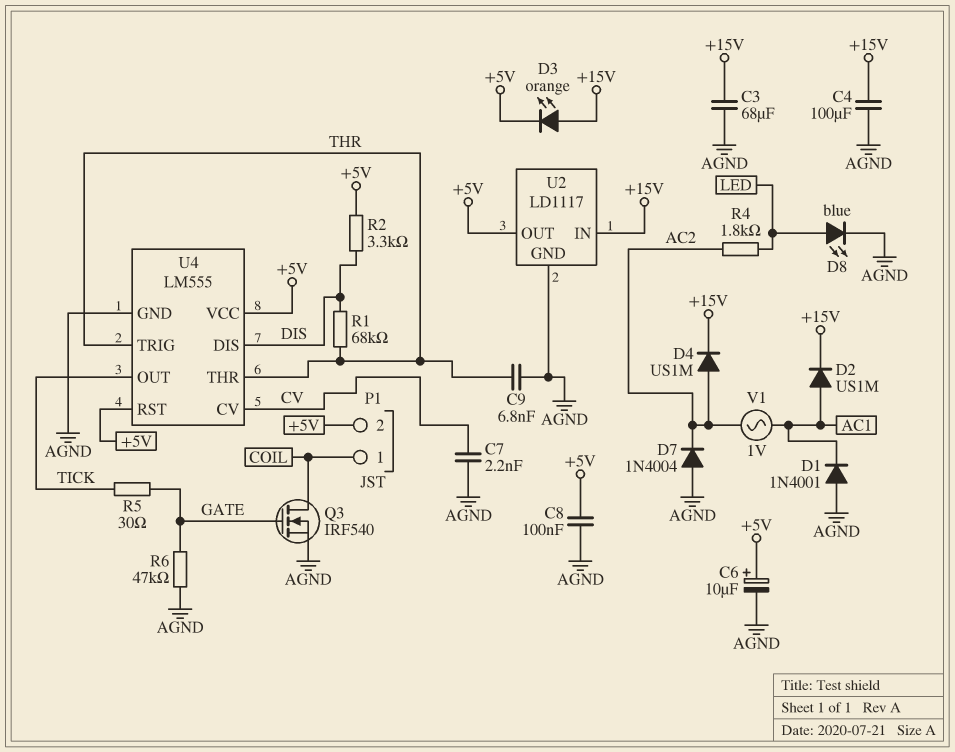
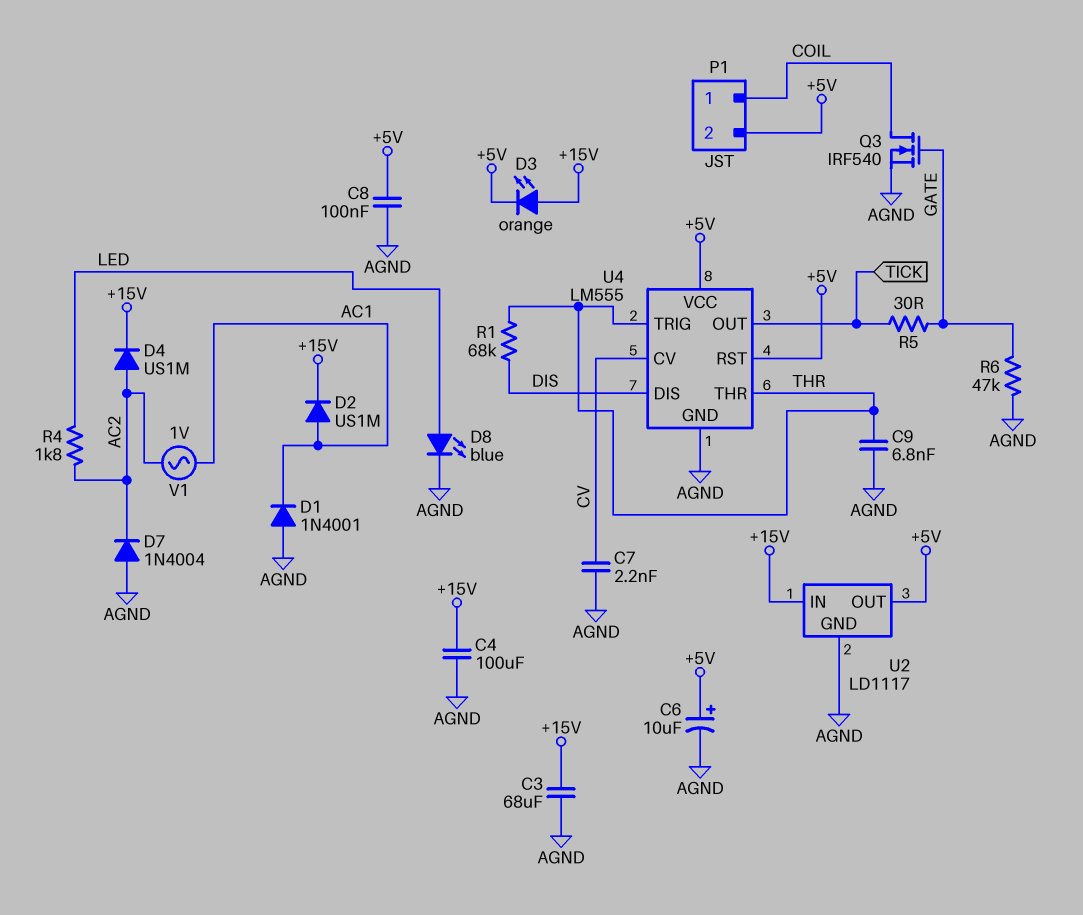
R2: 3.3k (+5V, DIS) -> none

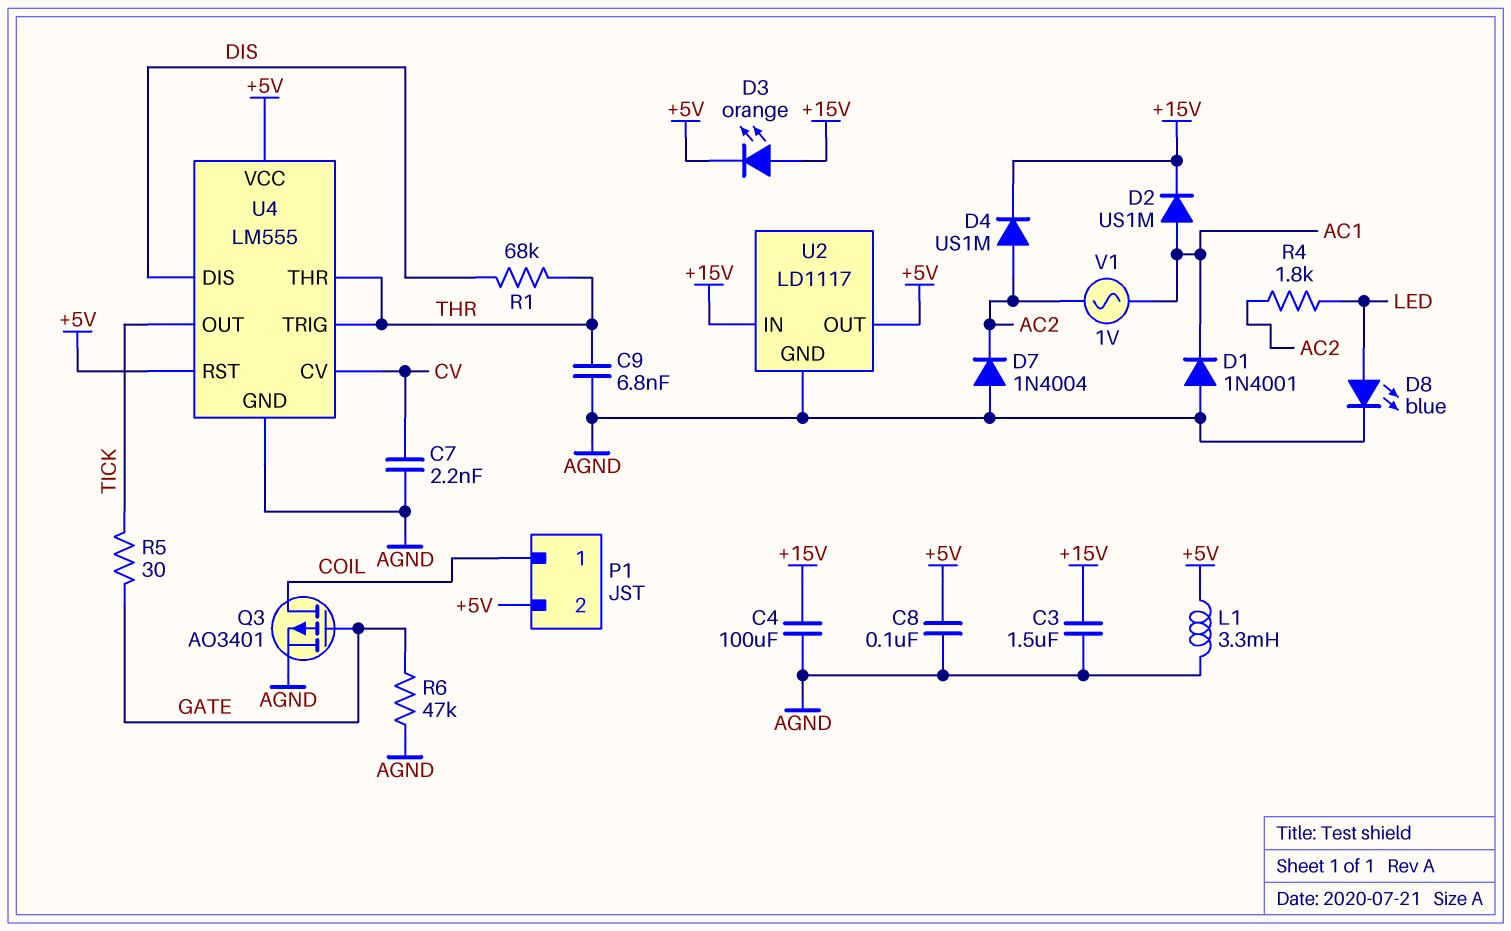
C3: 68uF (+15V, AGND) -> 1.5uF (+15V, AGND)
C6: 10uF (plus +5V, minus AGND) -> none
L1: none -> 3.3mH (+5V, AGND)
Q3: NMOS IRF540 (G GATE, D COIL, S AGND) -> PMOS AO3401 (G GATE, D COIL, S AGND)

